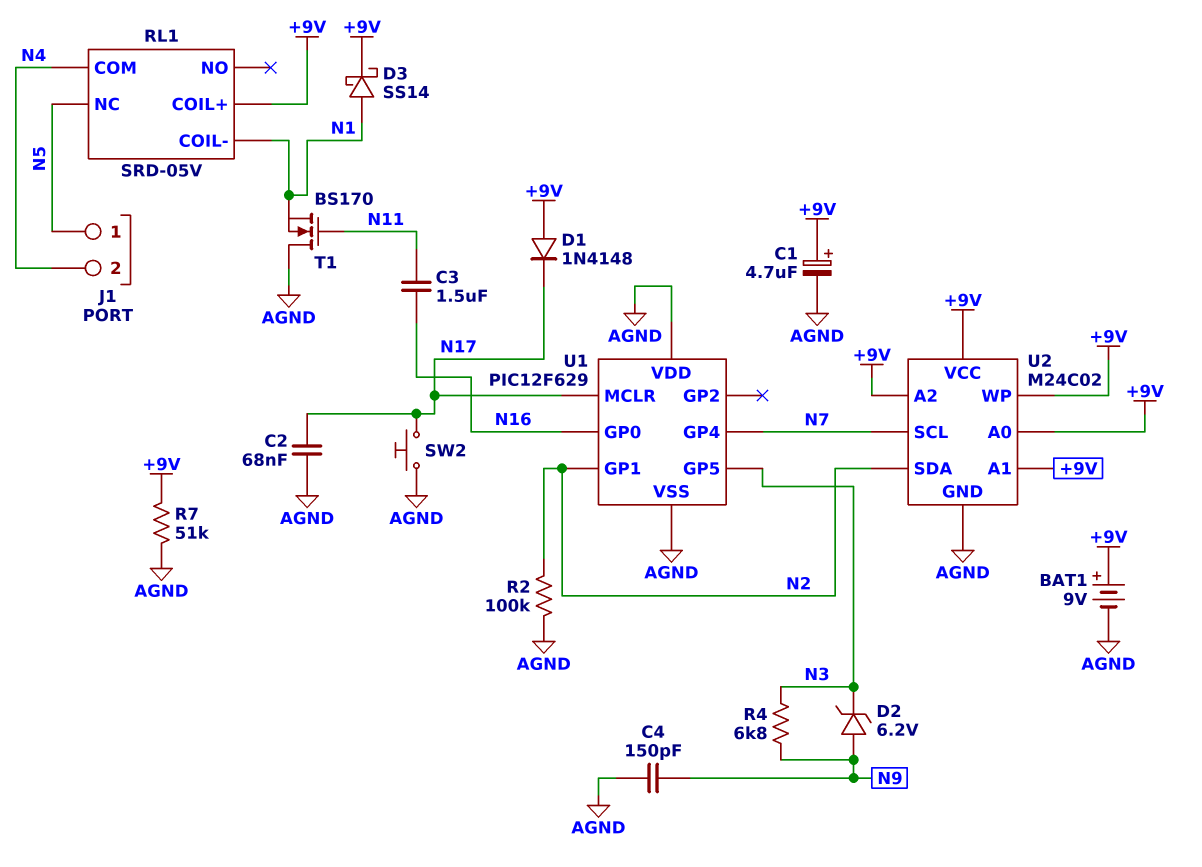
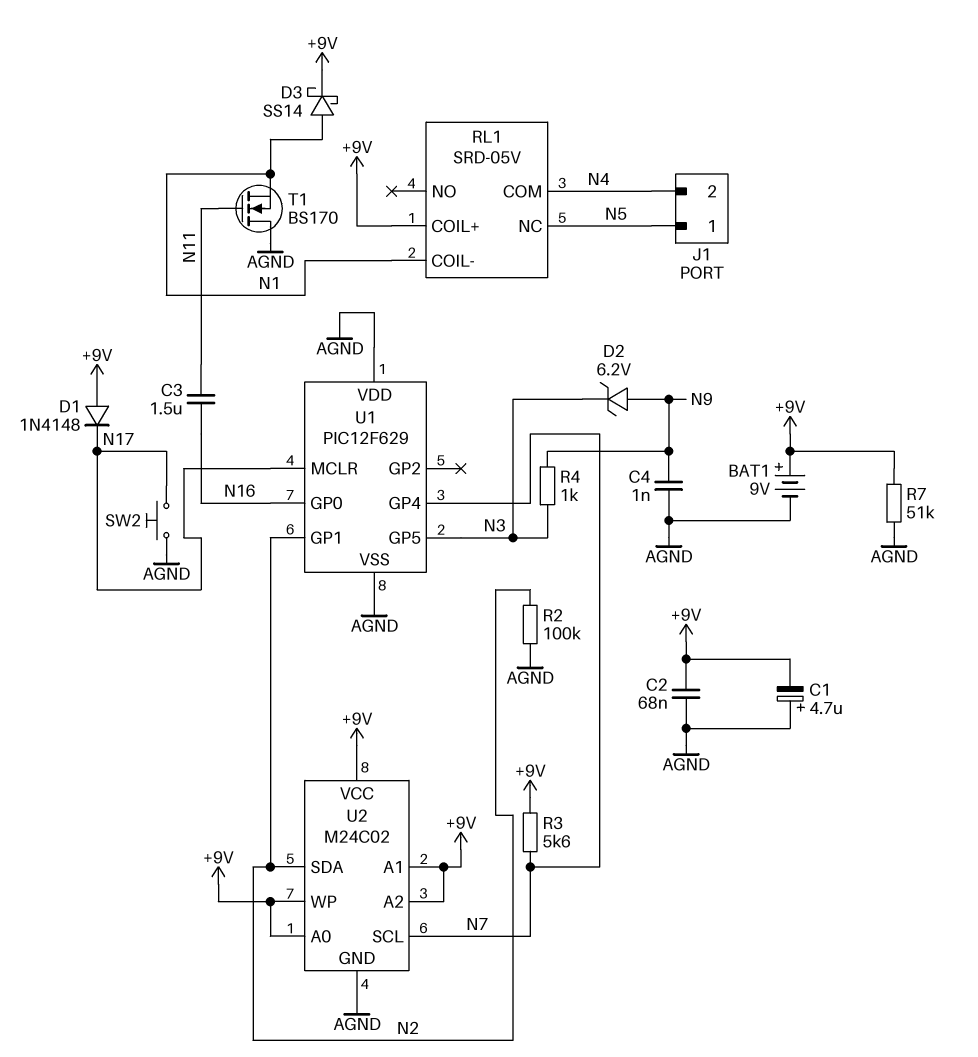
C1: 4.7uF (plus +9V, minus AGND) -> 4.7uF (plus AGND, minus +9V)
C2: 68nF (AGND, N17) -> 68nF (+9V, AGND)
C4: 150pF (AGND, N9) -> 1nF (AGND, N9)
R3: none -> 5.6k (+9V, N7)
R4: 6.8k (N3, N9) -> 1k (N3, N9)

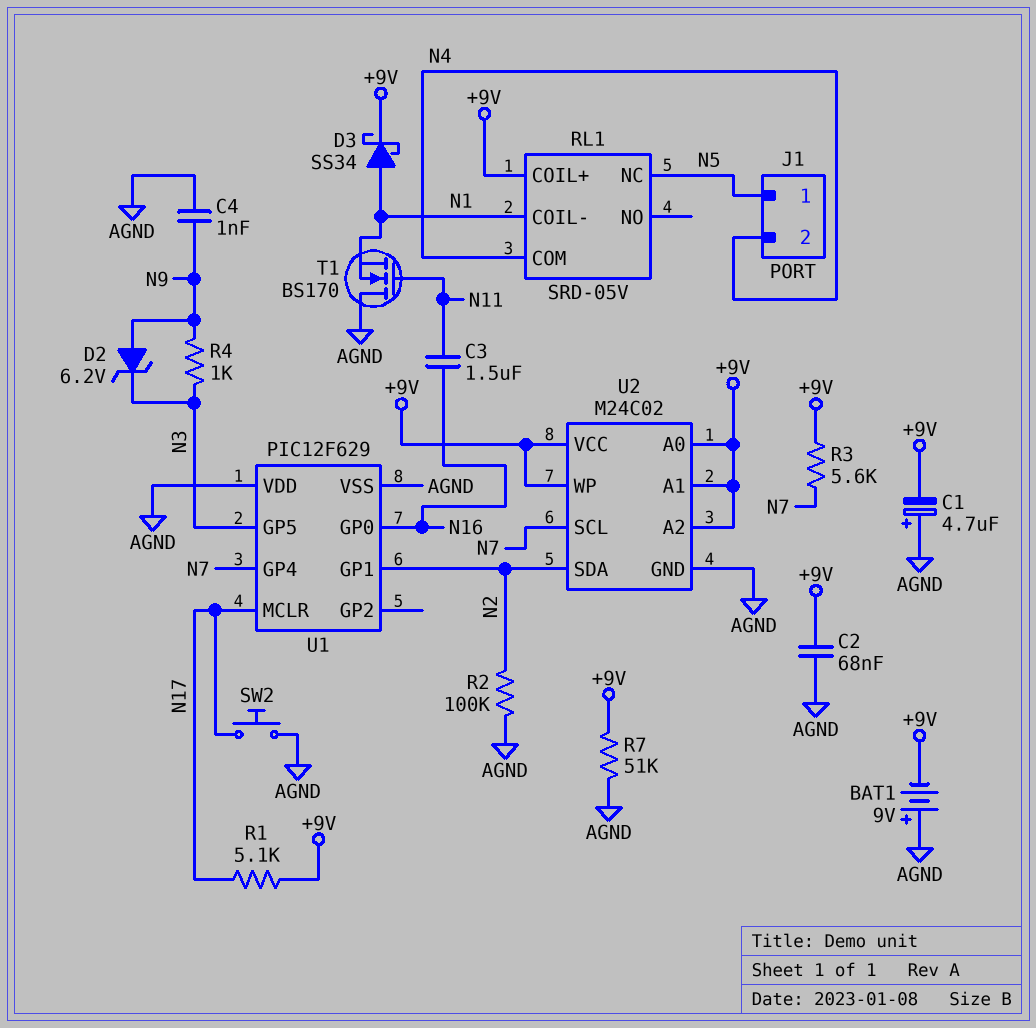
BAT1: 9V (plus +9V, minus AGND) -> 9V (plus AGND, minus +9V)
D1: diode 1N4148 (A +9V, K N17) -> none
D3: schottky SS14 (A N1, K +9V) -> schottky SS34 (A N1, K +9V)
R1: none -> 5.1k (+9V, N17)

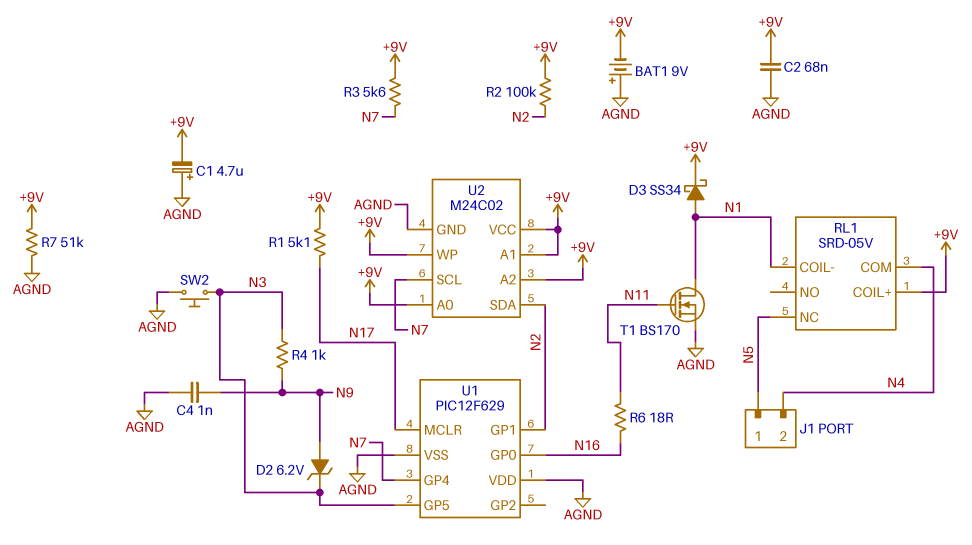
C3: 1.5uF (N11, N16) -> none
R2: 100k (AGND, N2) -> 100k (+9V, N2)
R6: none -> 18 (N11, N16)
SW2: button (AGND, N17) -> button (AGND, N3)
T1: NMOS BS170 (G N11, D AGND, S N1) -> NMOS BS170 (G N11, D N1, S AGND)

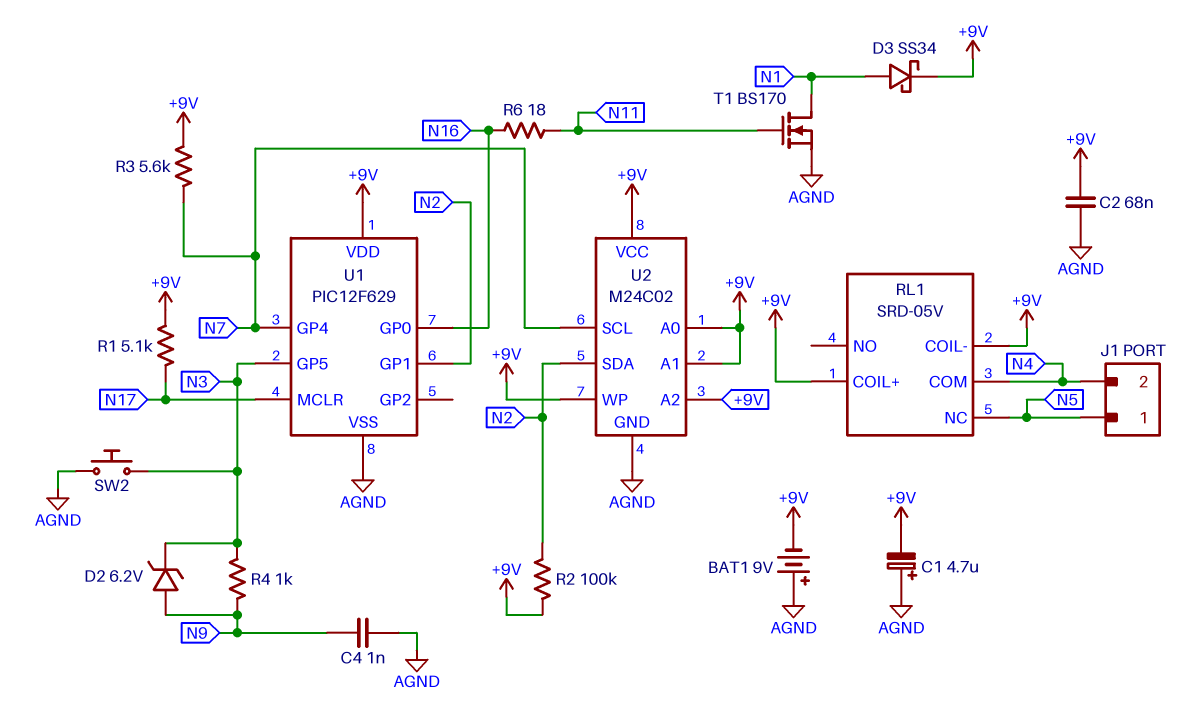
R7: 51k (+9V, AGND) -> none
RL1 pin COIL-: N1 -> +9V
U1 pin VDD: AGND -> +9V

